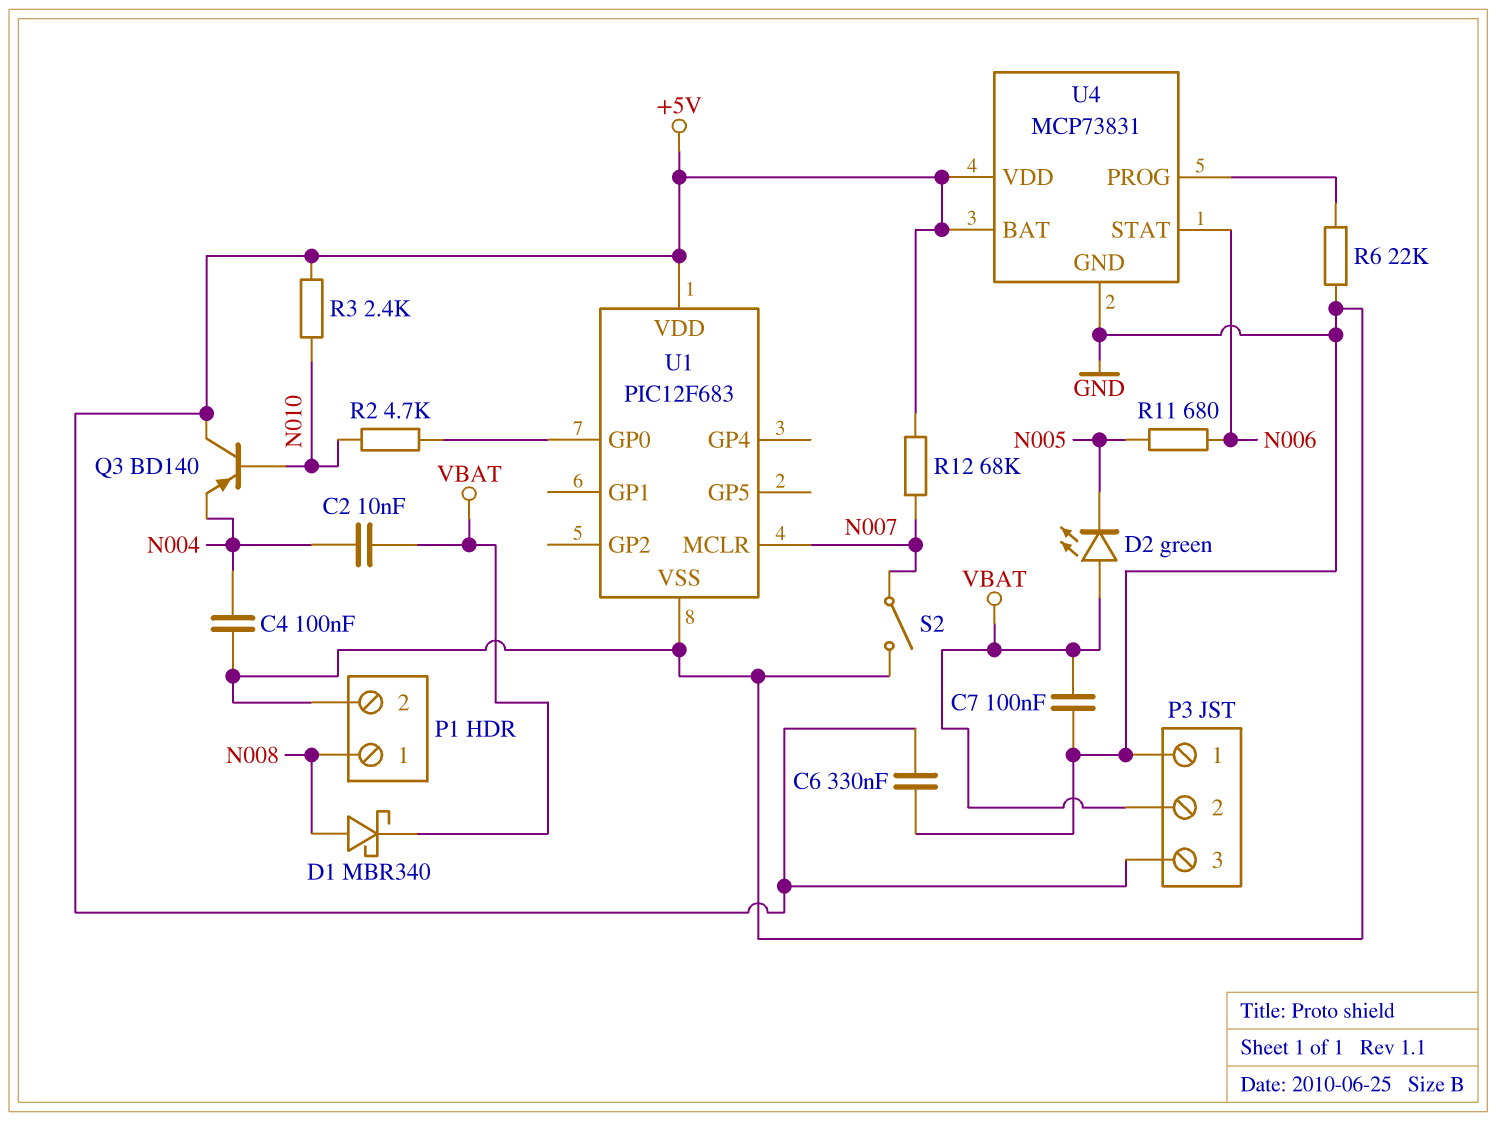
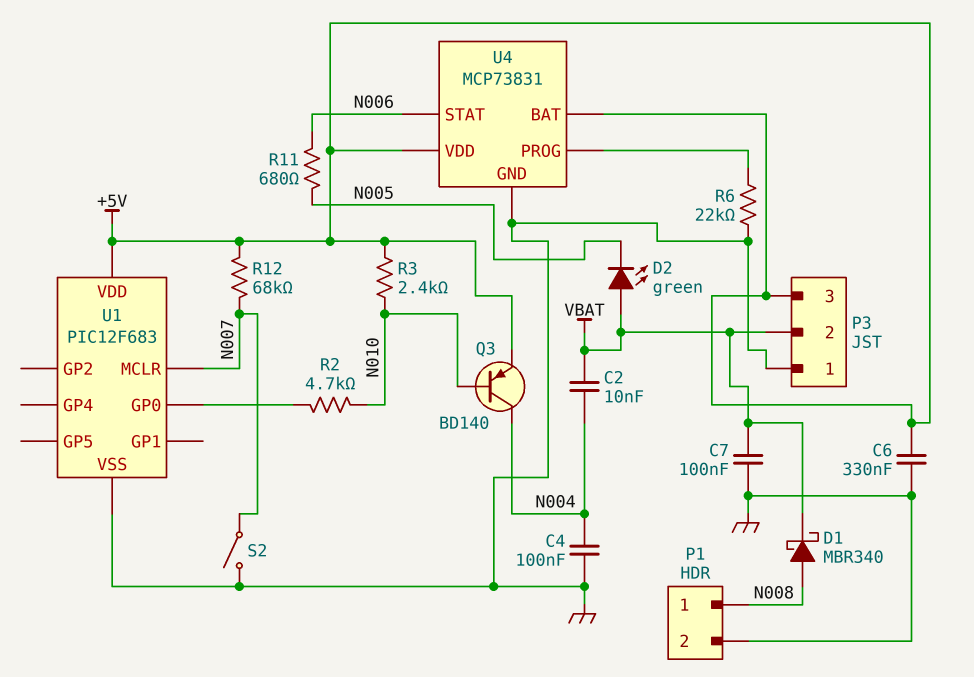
Q3: PNP BD140 (B N010, C +5V, E N004) -> PNP BD140 (B N010, C N004, E +5V)

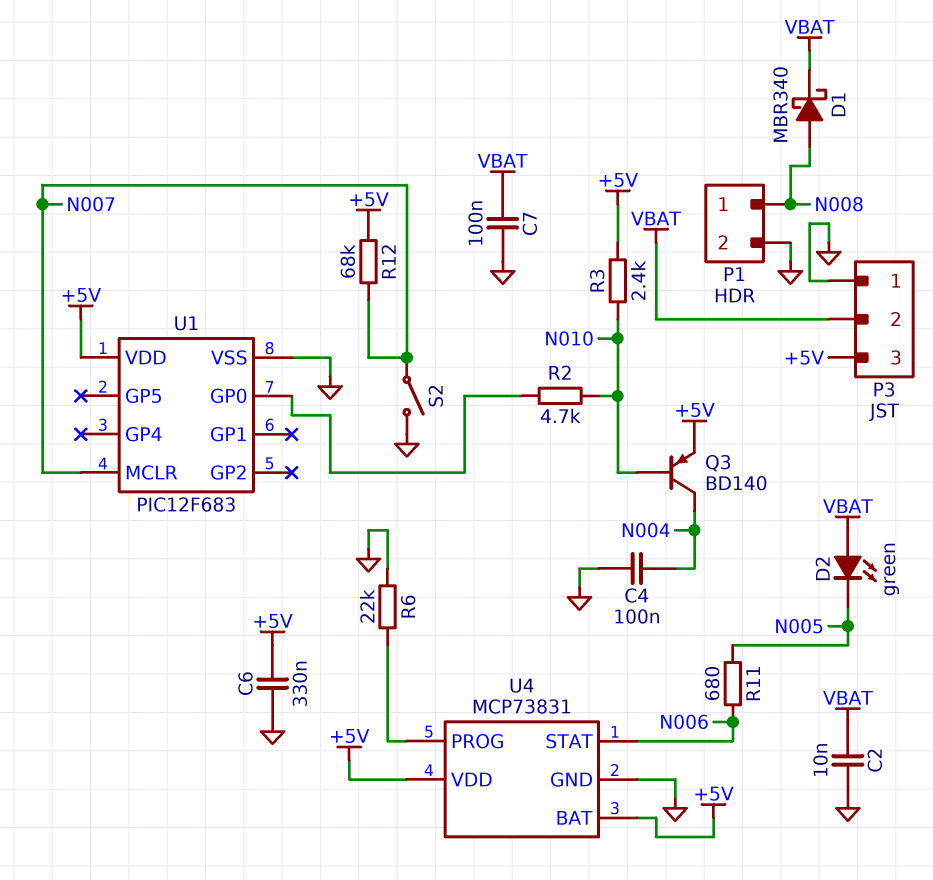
C2: 10nF (N004, VBAT) -> 10nF (GND, VBAT)

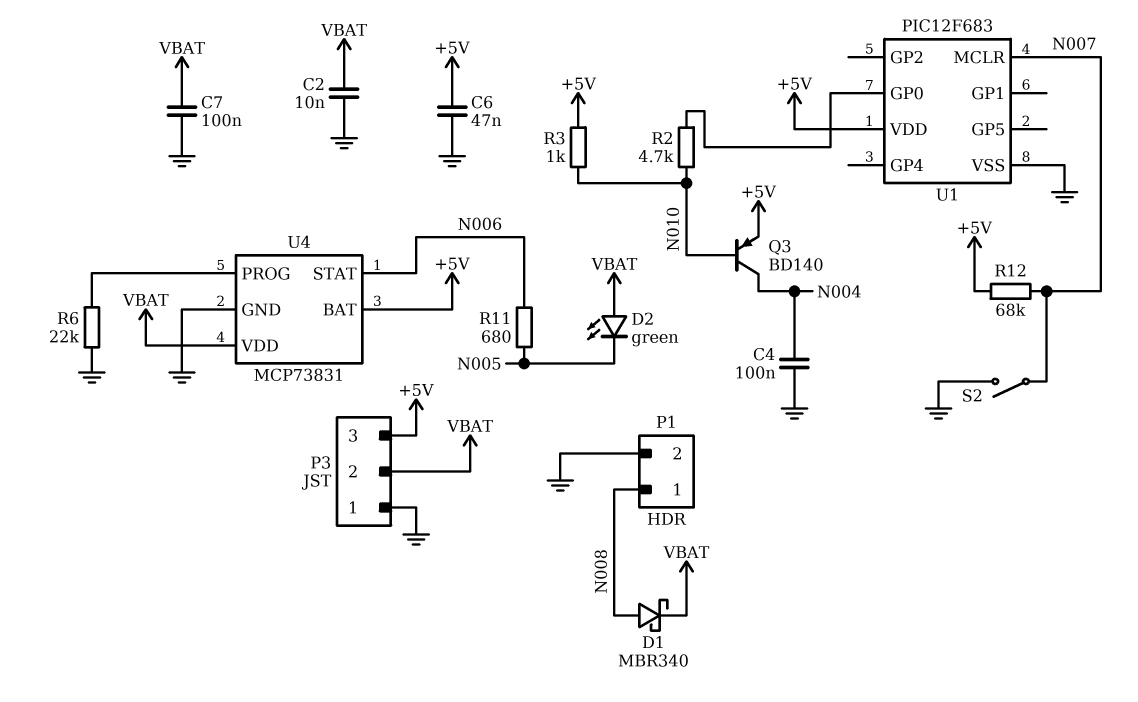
C6: 330nF (+5V, GND) -> 47nF (+5V, GND)
R3: 2.4k (+5V, N010) -> 1k (+5V, N010)
U4 pin VDD: +5V -> VBAT

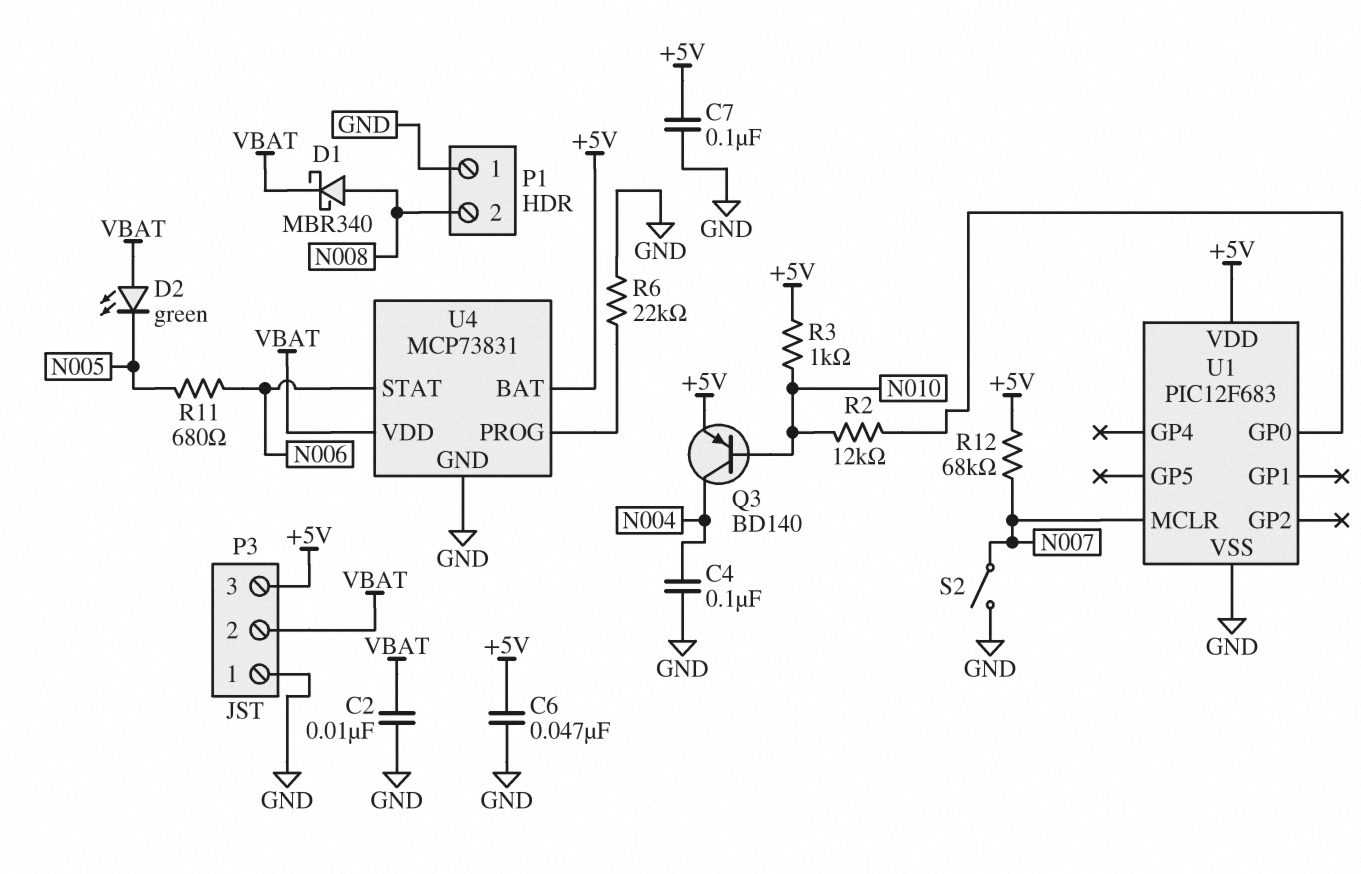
C7: 100nF (GND, VBAT) -> 100nF (+5V, GND)
P1 pin 1: N008 -> GND
P1 pin 2: GND -> N008
R2: 4.7k (N010, U1/GP0) -> 12k (N010, U1/GP0)

